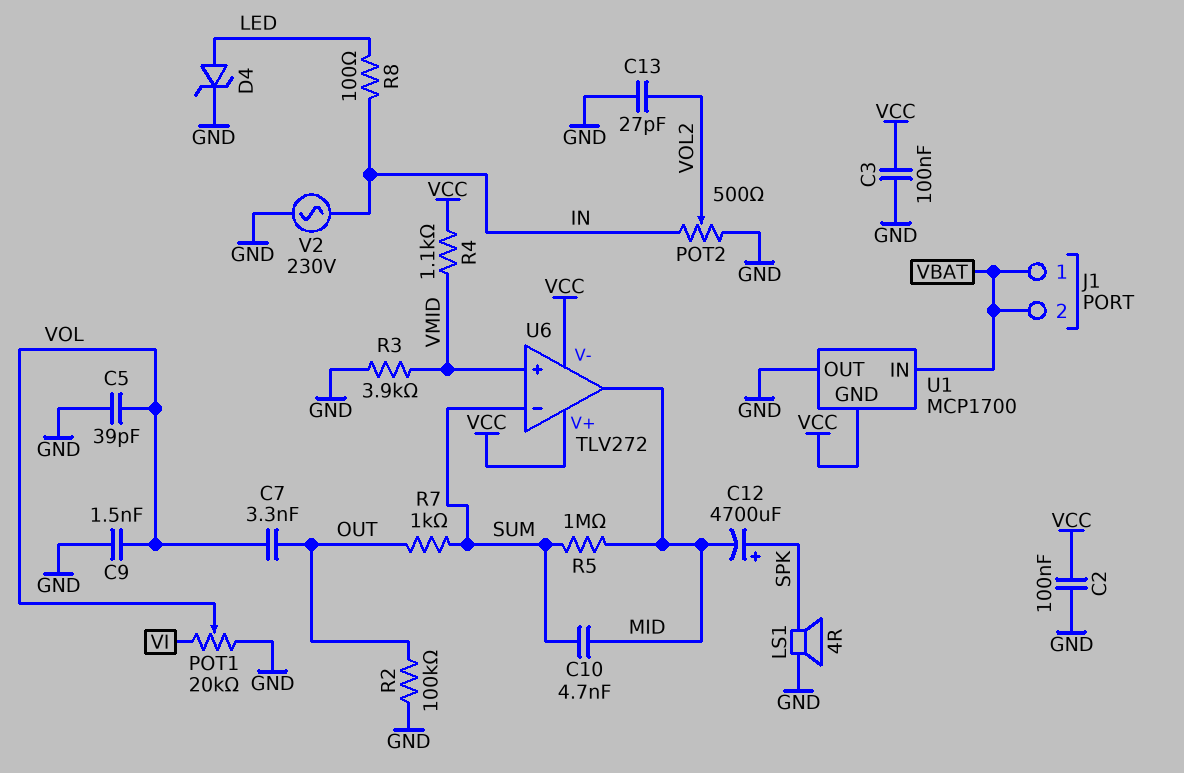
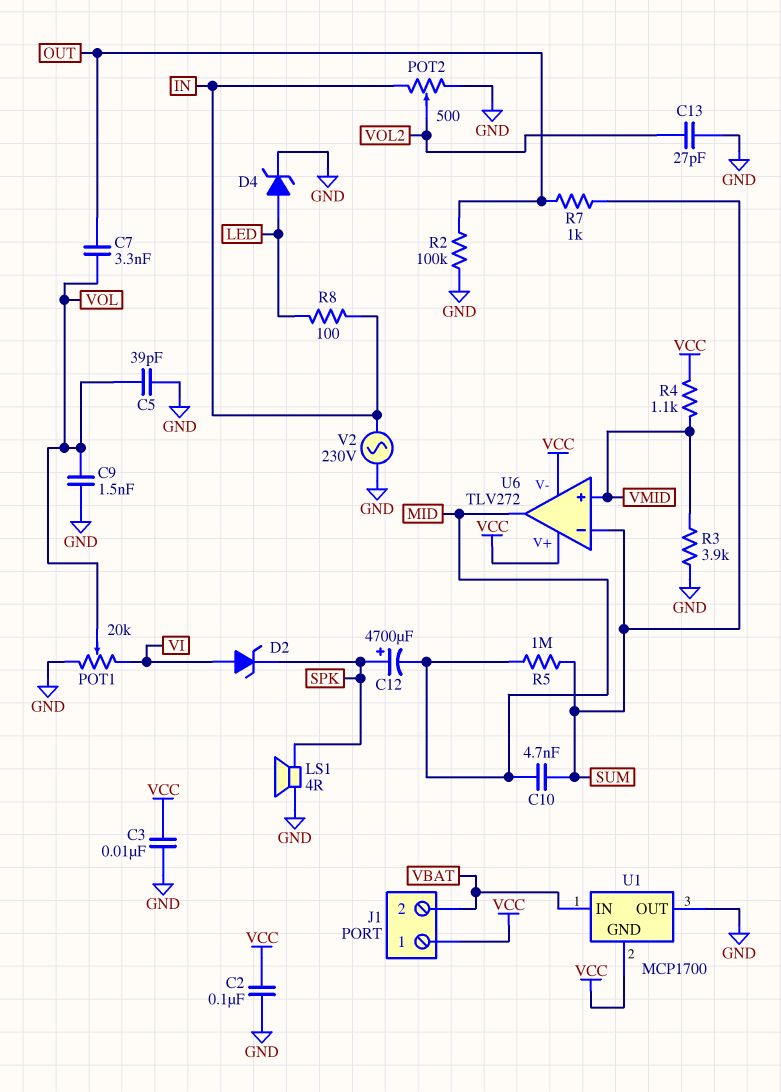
C3: 100nF (GND, VCC) -> 10nF (GND, VCC)
D2: none -> zener (A VI, K SPK)
J1 pin 1: VBAT -> VCC

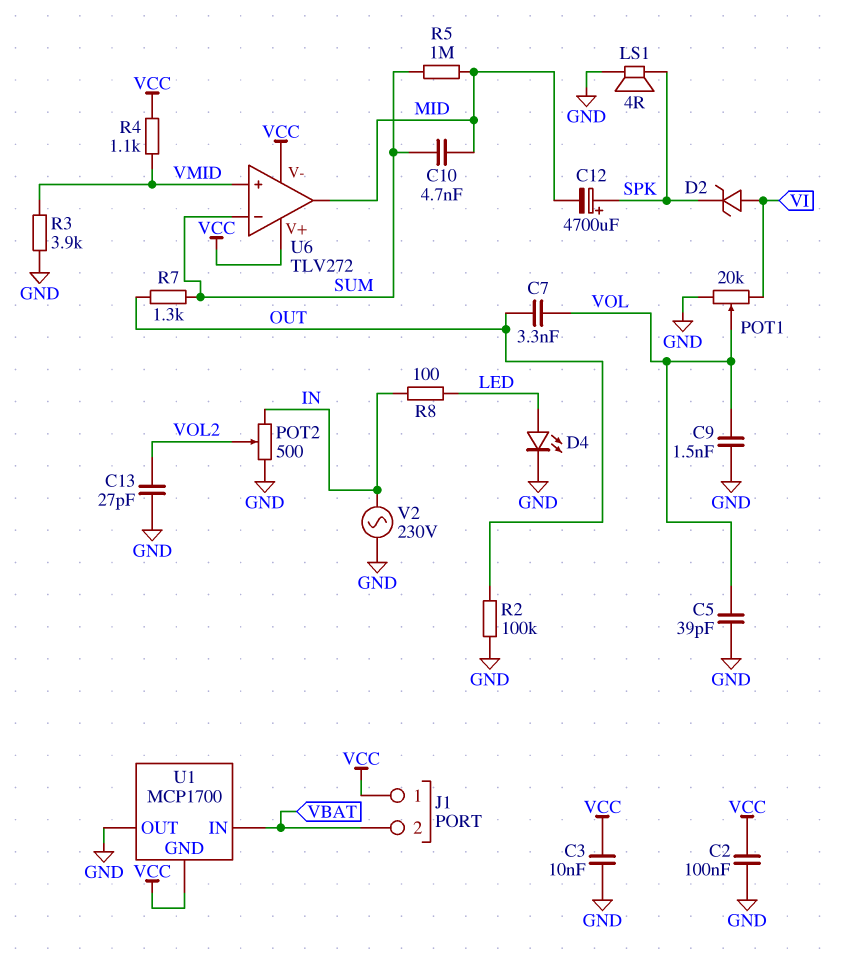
D4: zener (A LED, K GND) -> LED (A LED, K GND)
R7: 1k (OUT, SUM) -> 1.3k (OUT, SUM)

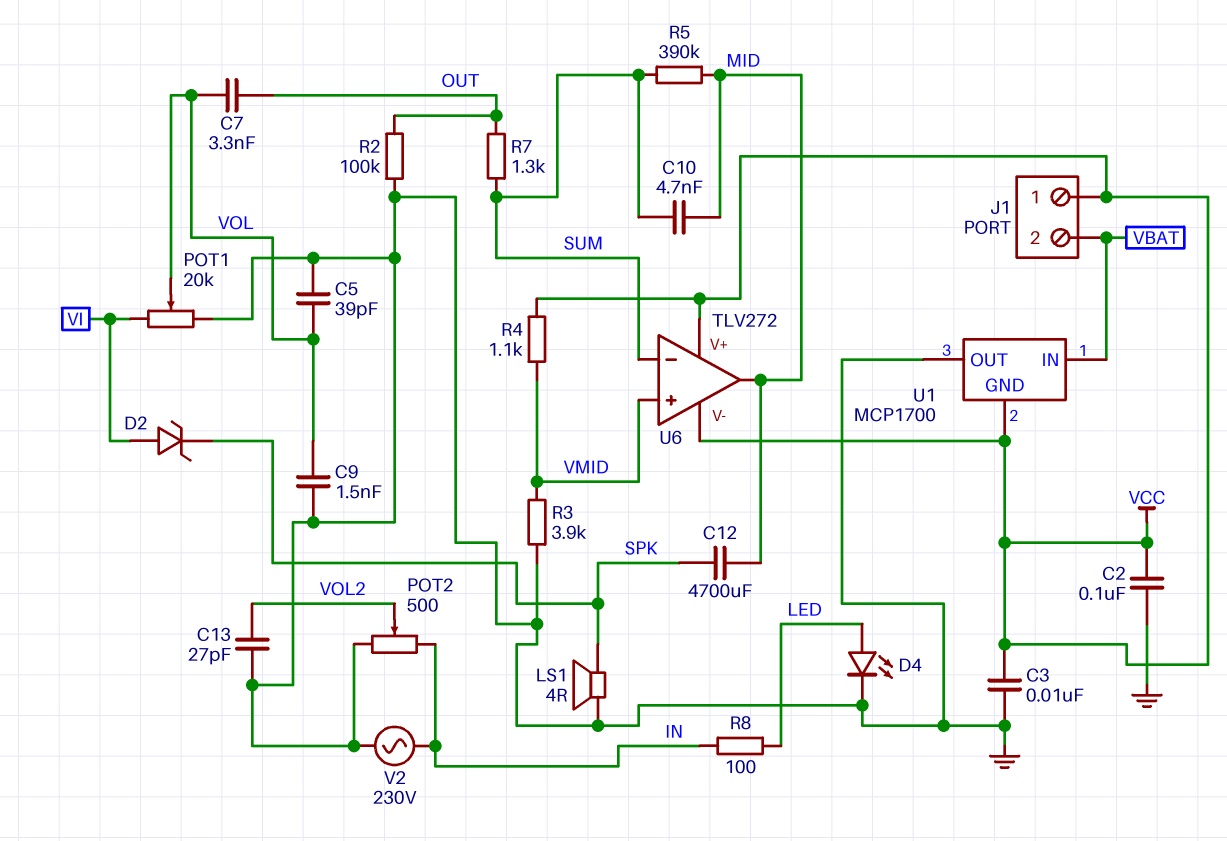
C12: 4700uF (plus SPK, minus MID) -> 4700uF (MID, SPK)
R5: 1M (MID, SUM) -> 390k (MID, SUM)

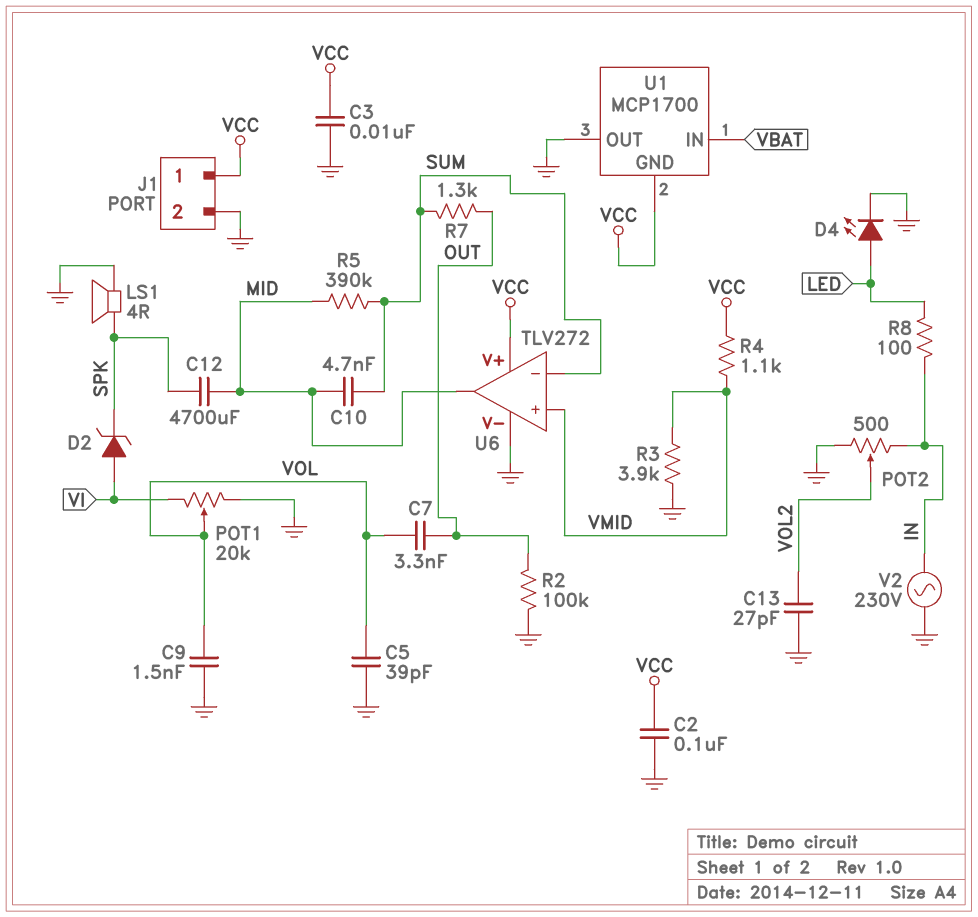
J1 pin 2: VBAT -> GND
U6 pin V-: VCC -> GND

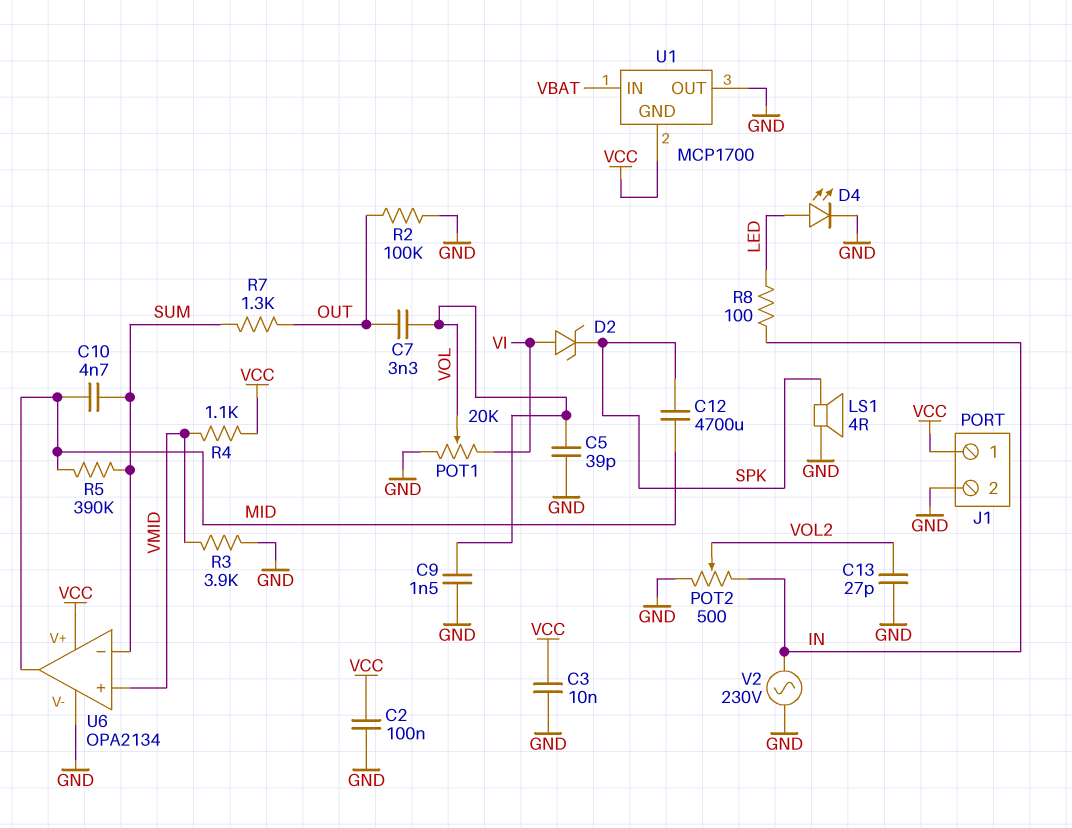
U6: TLV272 -> OPA2134

